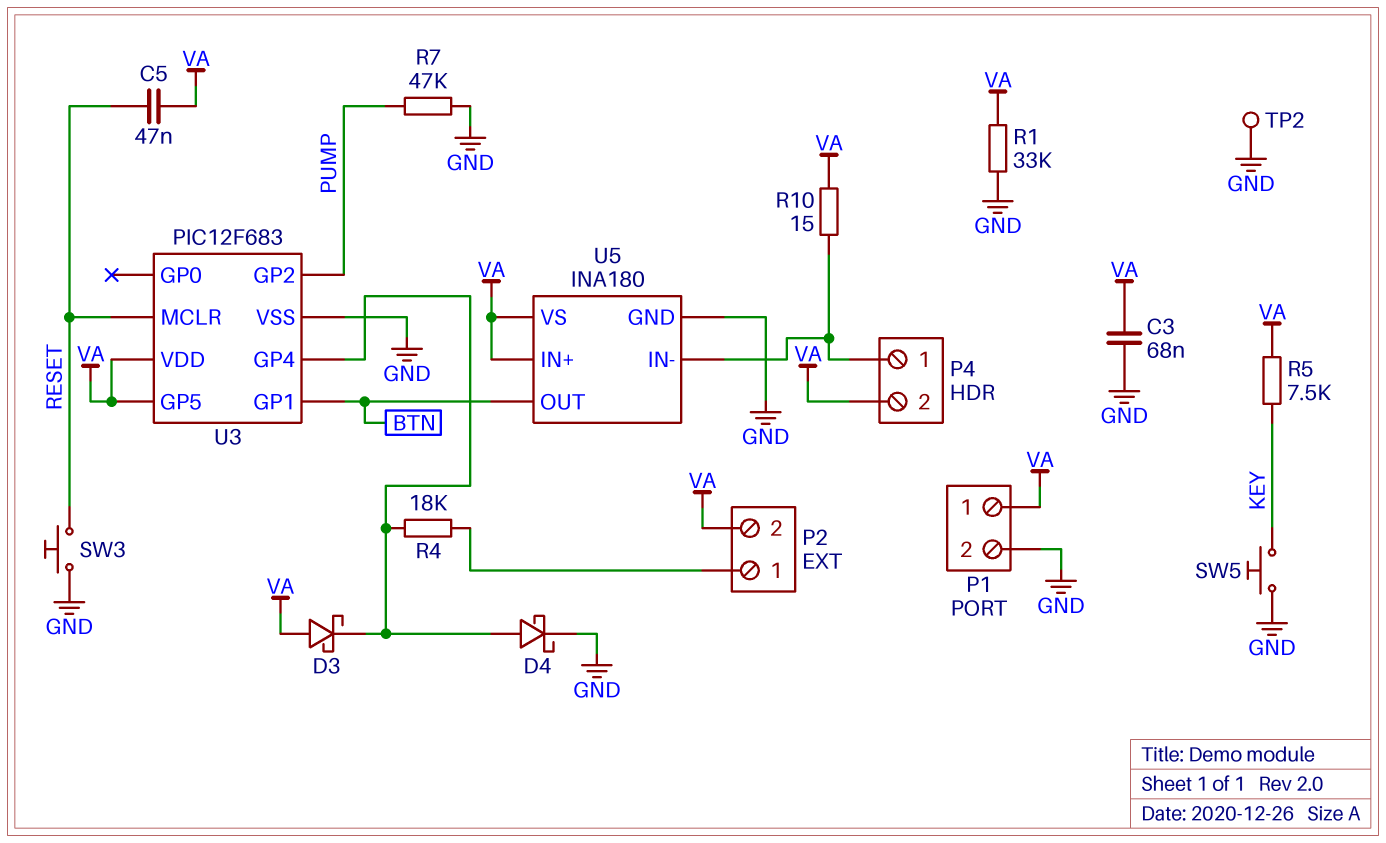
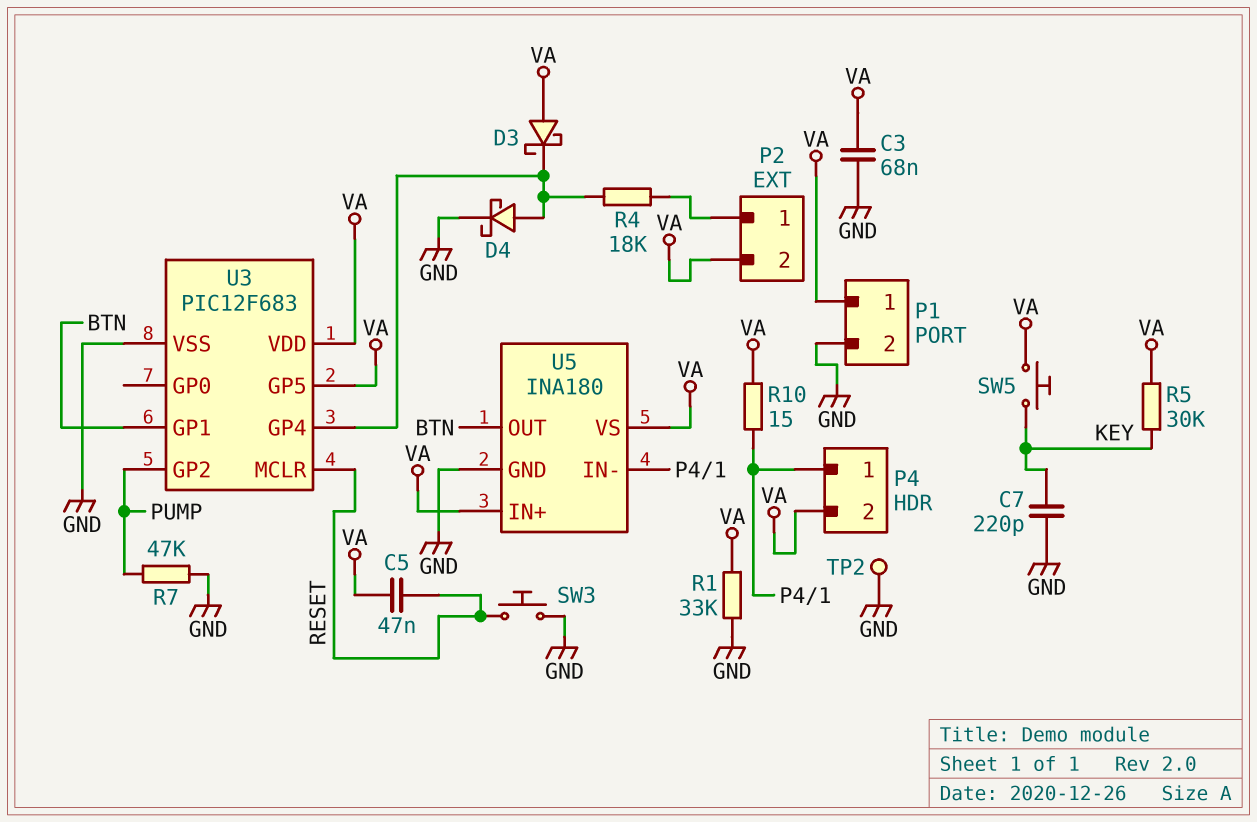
C7: none -> 220pF (GND, KEY)
R5: 7.5k (KEY, VA) -> 30k (KEY, VA)
SW5: button (GND, KEY) -> button (KEY, VA)

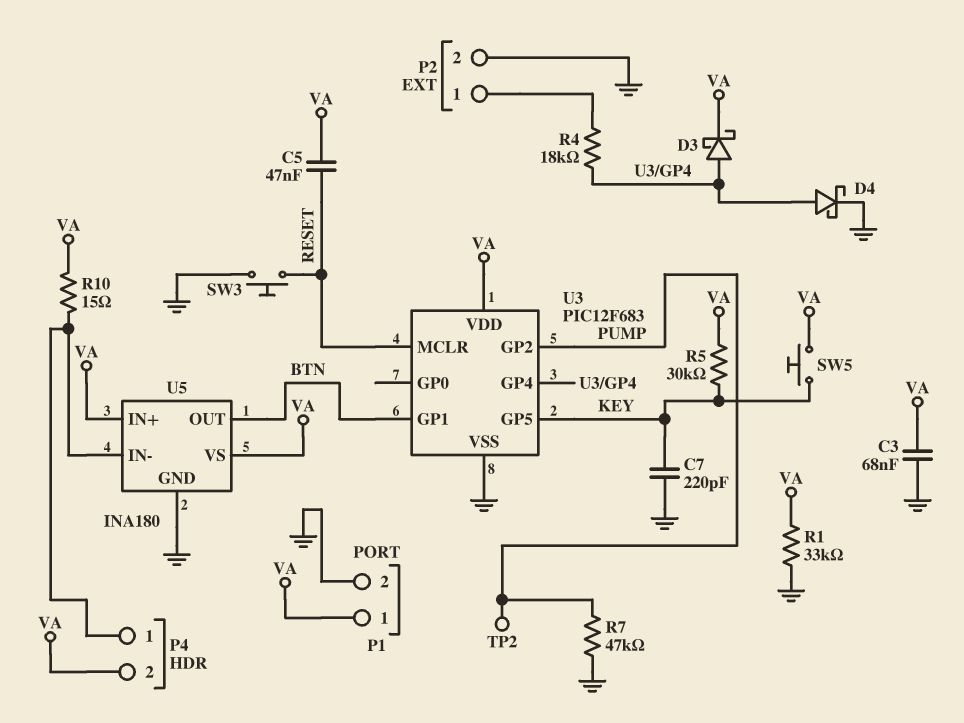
D3: schottky (A VA, K U3/GP4) -> schottky (A U3/GP4, K VA)
P2 pin 2: VA -> GND
TP2: test point (GND) -> test point (PUMP)
U3 pin GP5: VA -> KEY

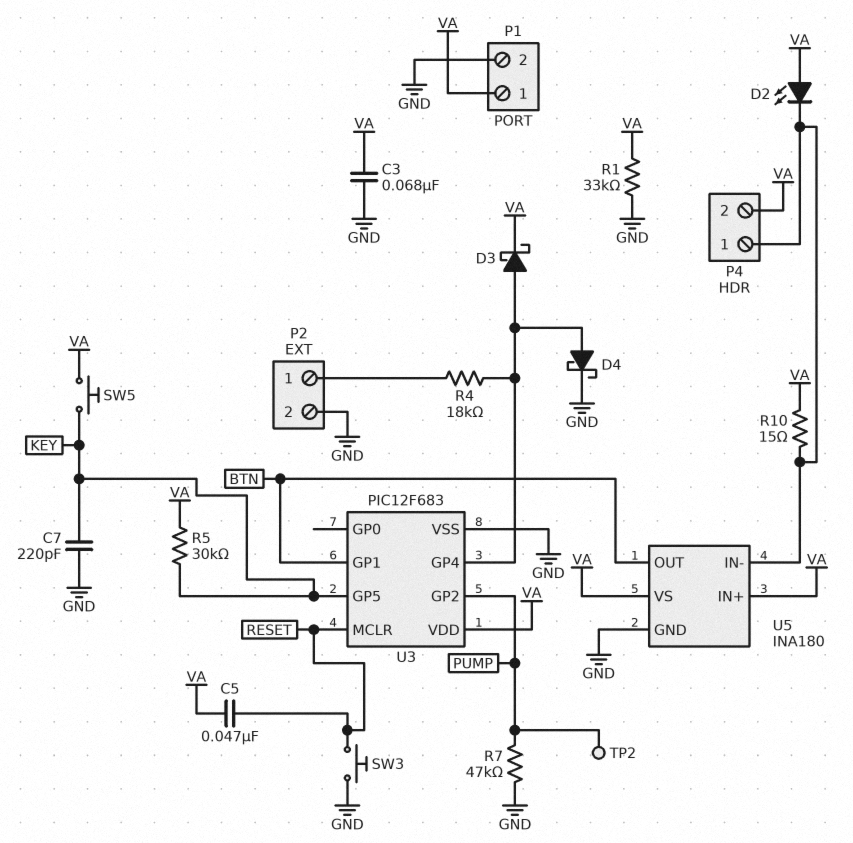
D2: none -> LED (A VA, K P4/1)

